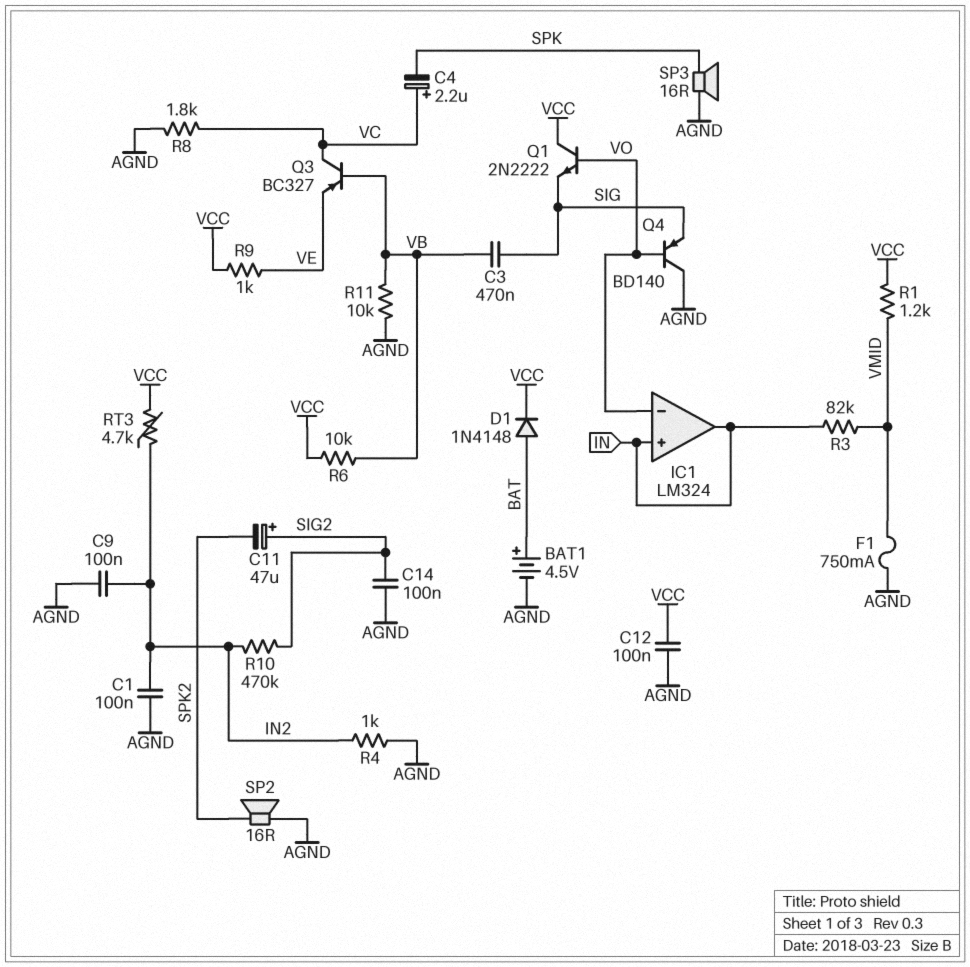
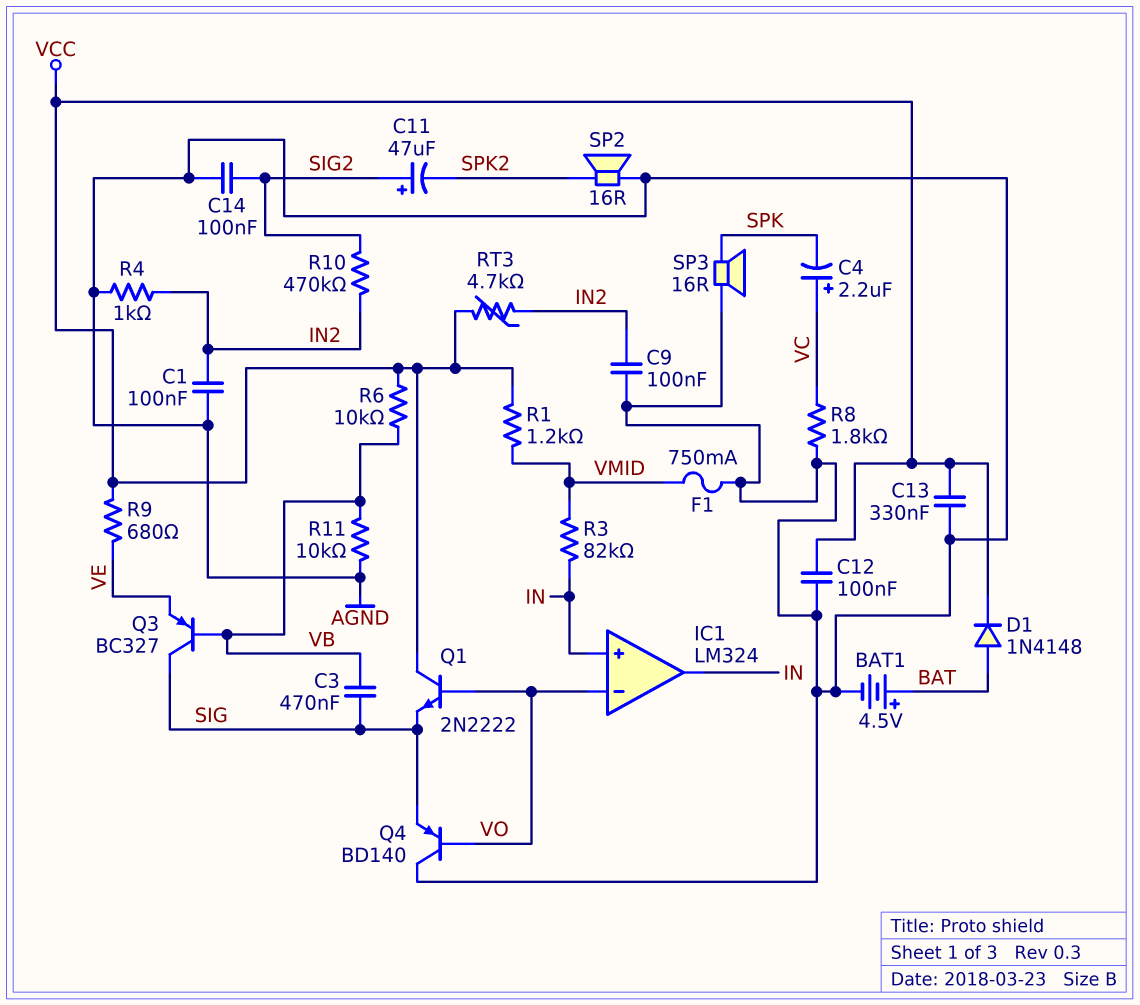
C13: none -> 330nF (AGND, VCC)
Q3: PNP BC327 (B VB, C VC, E VE) -> PNP BC327 (B VB, C SIG, E VE)
R9: 1k (VCC, VE) -> 680 (VCC, VE)

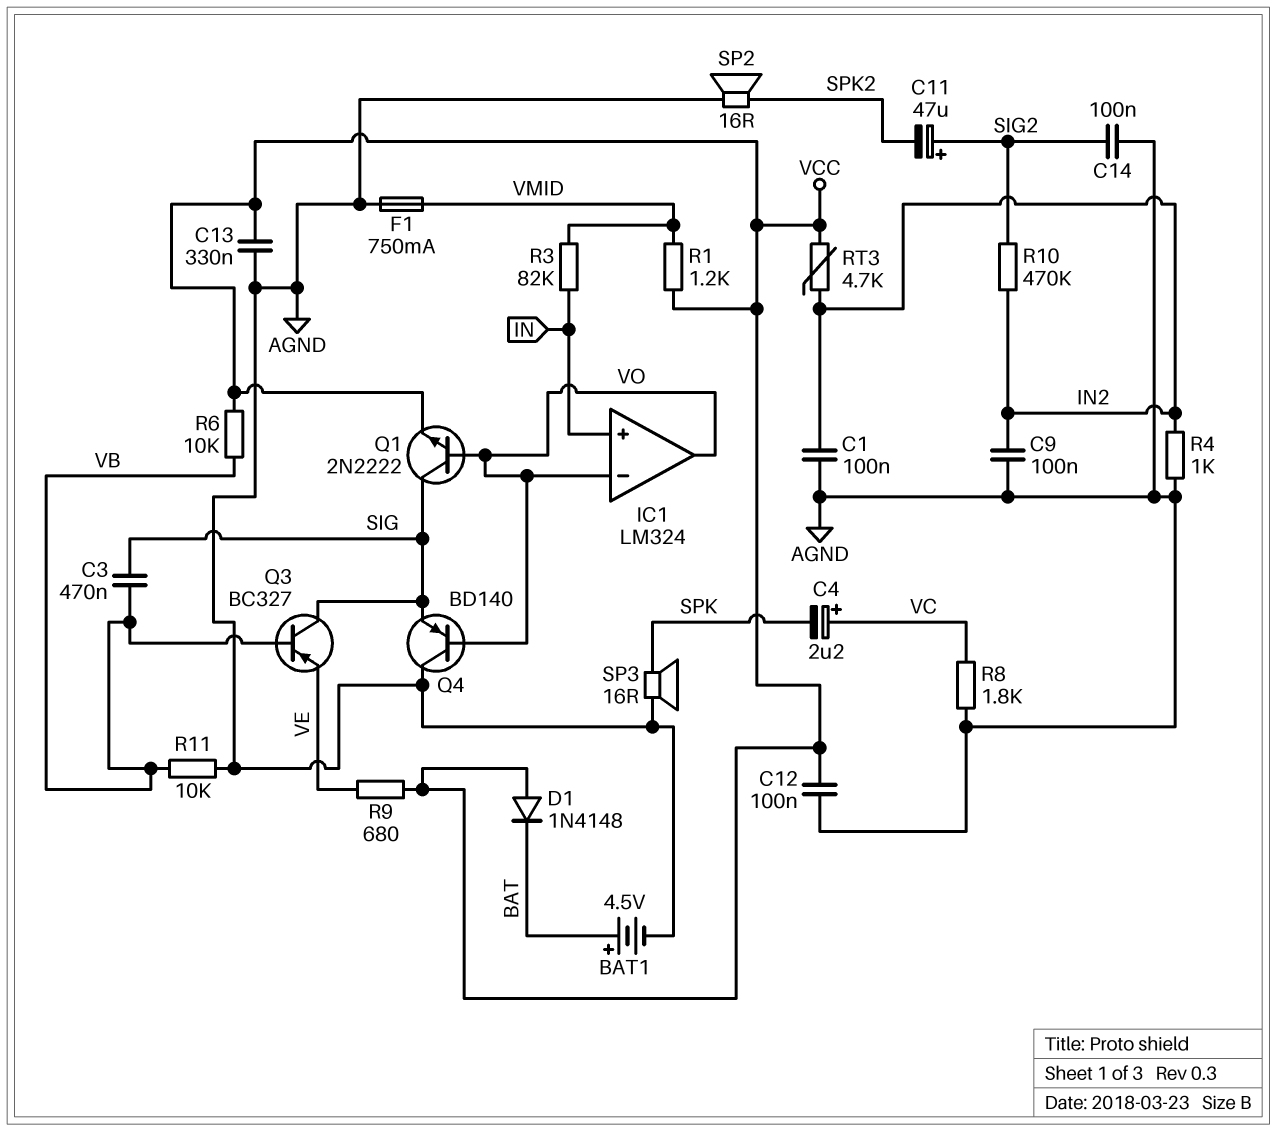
D1: diode 1N4148 (A BAT, K VCC) -> diode 1N4148 (A VCC, K BAT)
IC1 pin out: IN -> VO
Q1: NPN 2N2222 (B VO, C VCC, E SIG) -> NPN 2N2222 (B VO, C SIG, E VCC)

